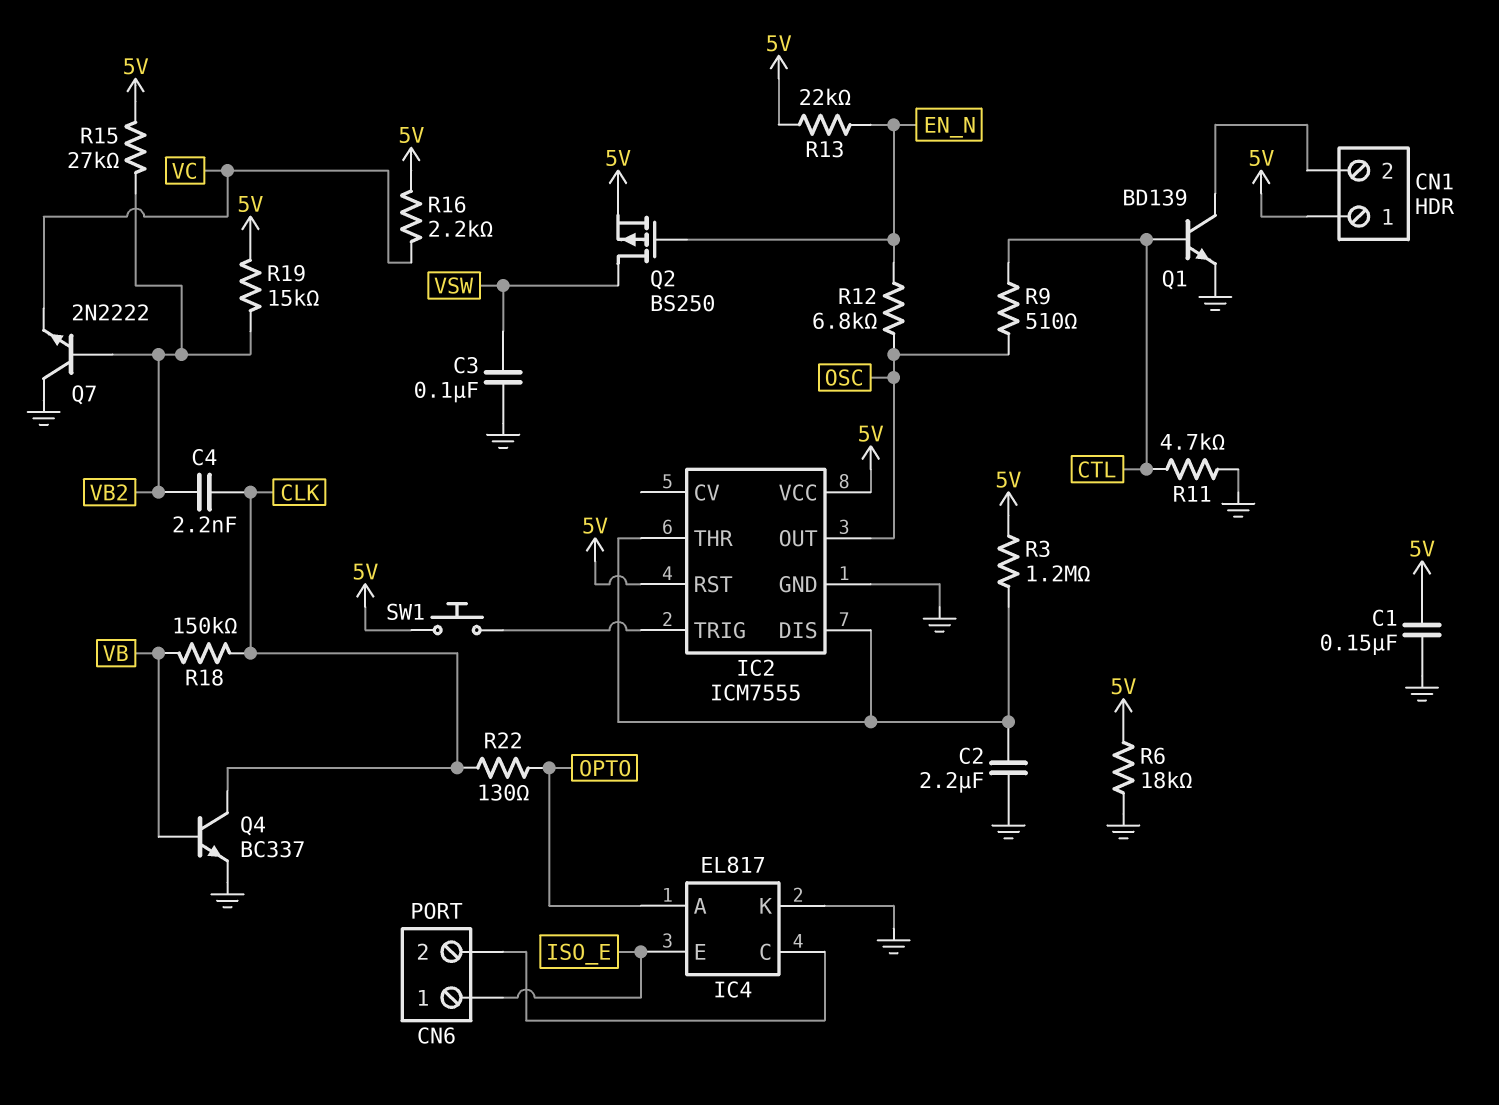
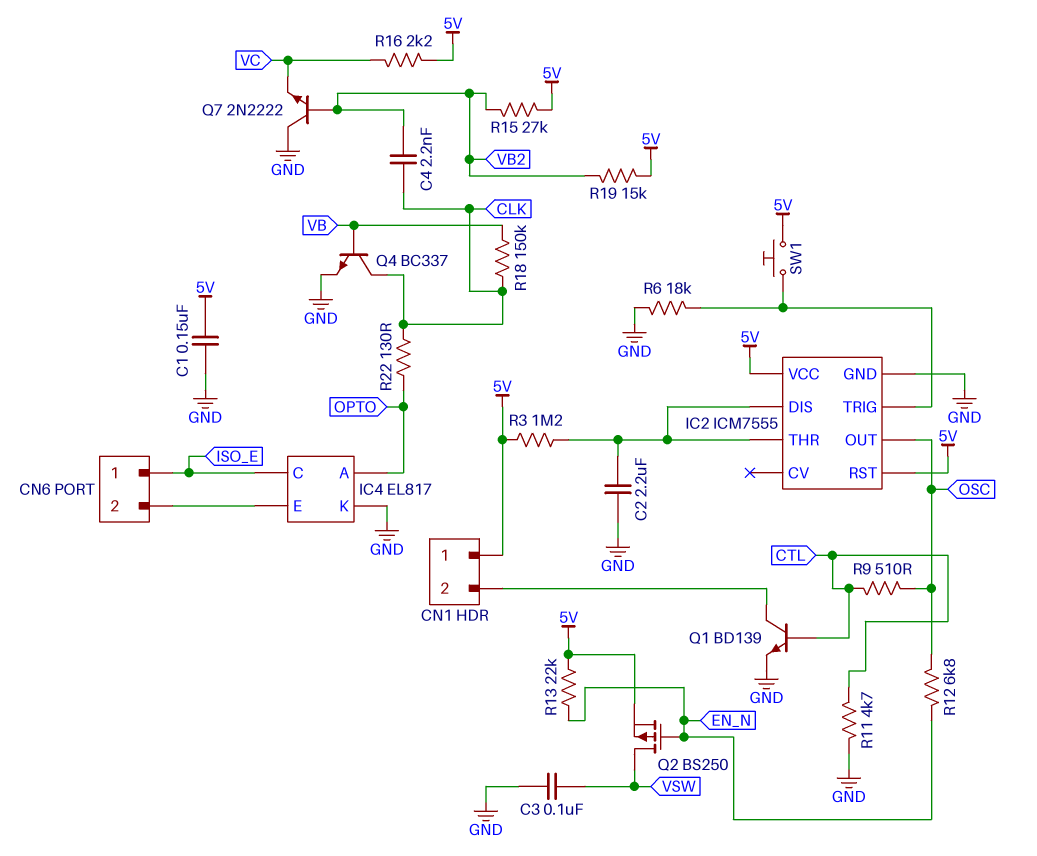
IC4 pin C: CN6/2 -> ISO_E
IC4 pin E: ISO_E -> CN6/2
R6: 18k (5V, GND) -> 18k (GND, IC2/TRIG)

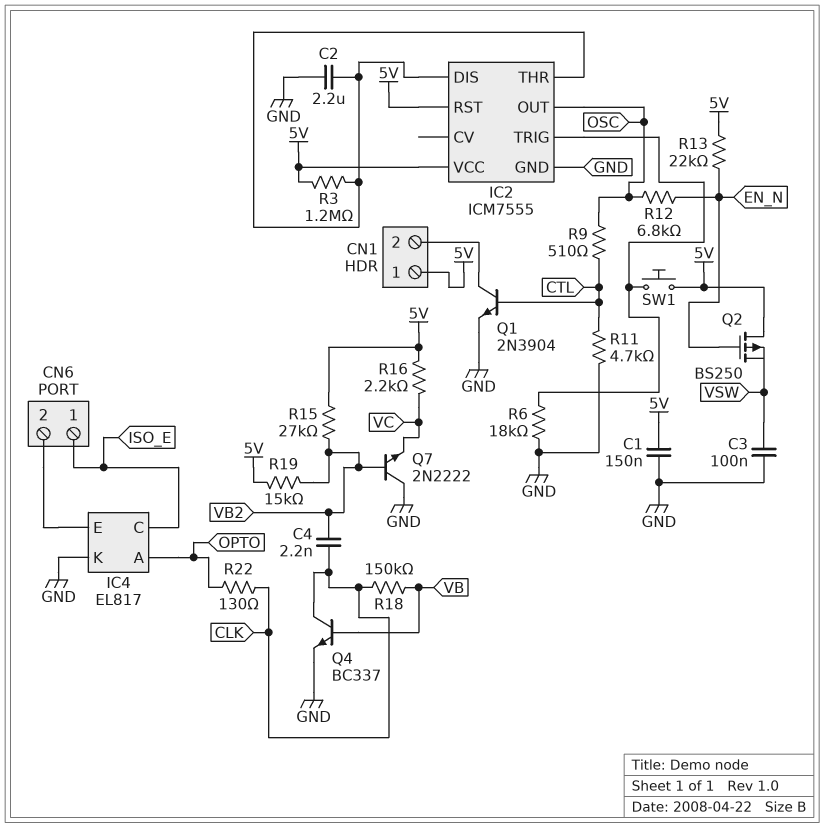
Q1: NPN BD139 (B CTL, C CN1/2, E GND) -> NPN 2N3904 (B CTL, C CN1/2, E GND)
Q2: PMOS BS250 (G EN_N, D VSW, S 5V) -> PMOS BS250 (G EN_N, D 5V, S VSW)

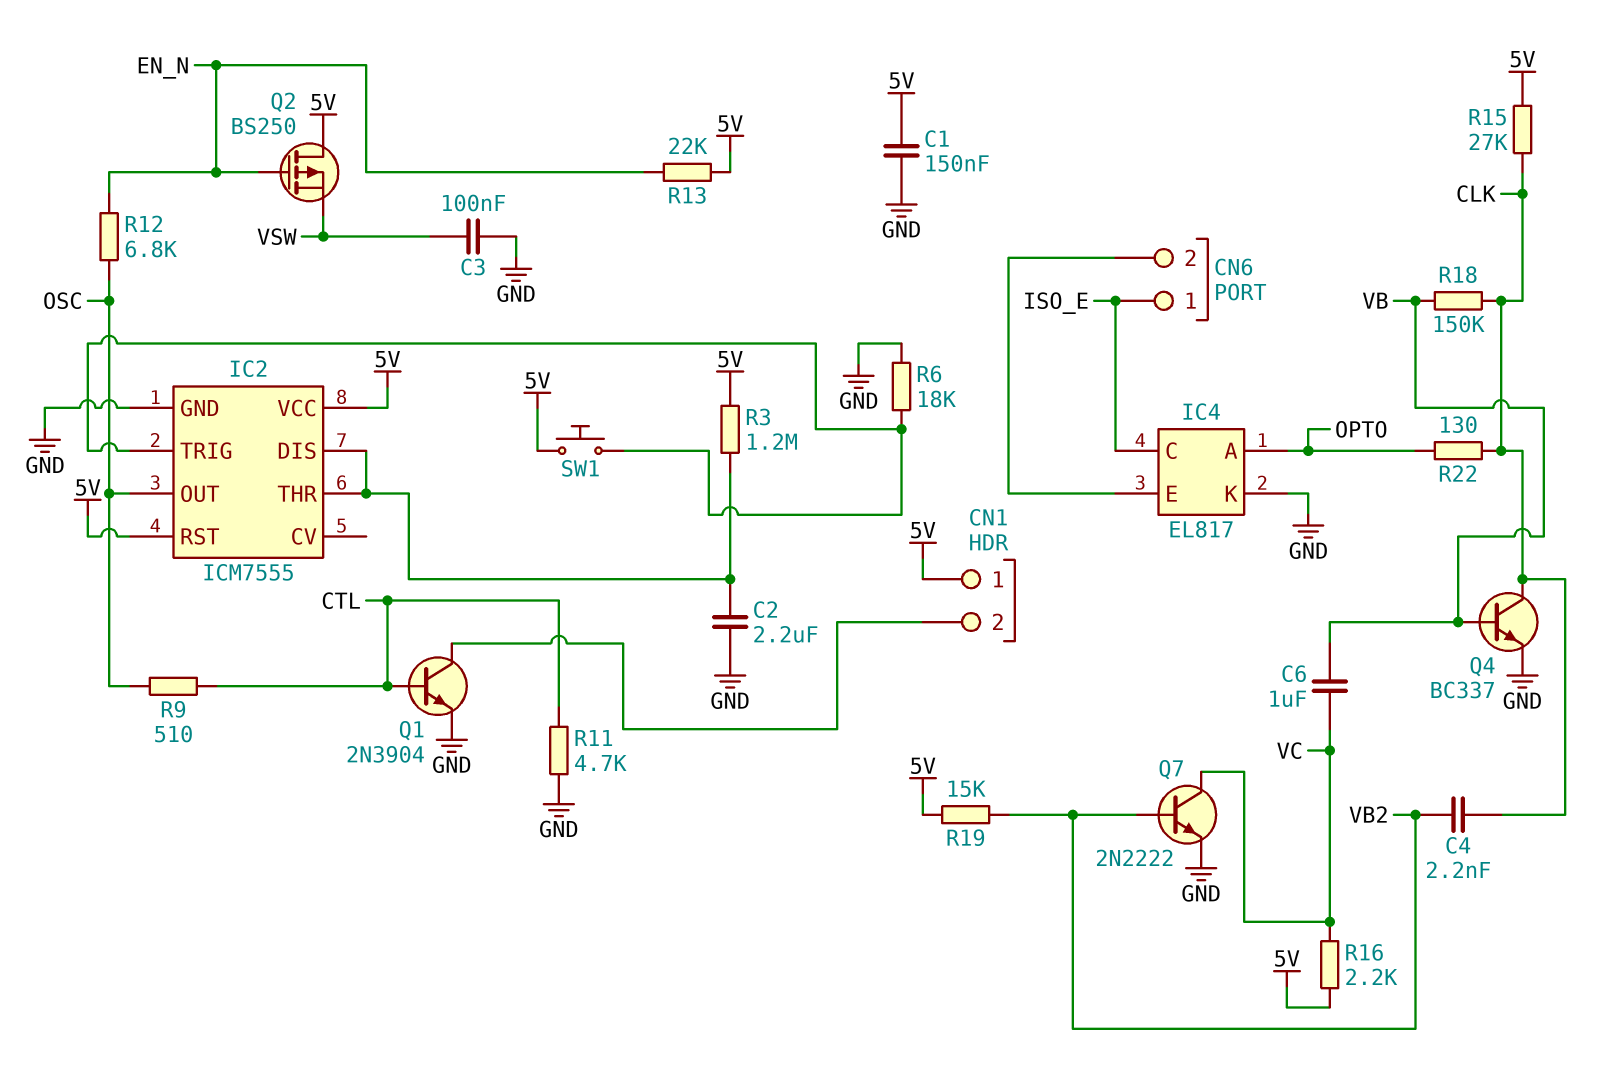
C6: none -> 1uF (VB, VC)
Q7: NPN 2N2222 (B VB2, C GND, E VC) -> NPN 2N2222 (B VB2, C VC, E GND)
R15: 27k (5V, VB2) -> 27k (5V, CLK)

